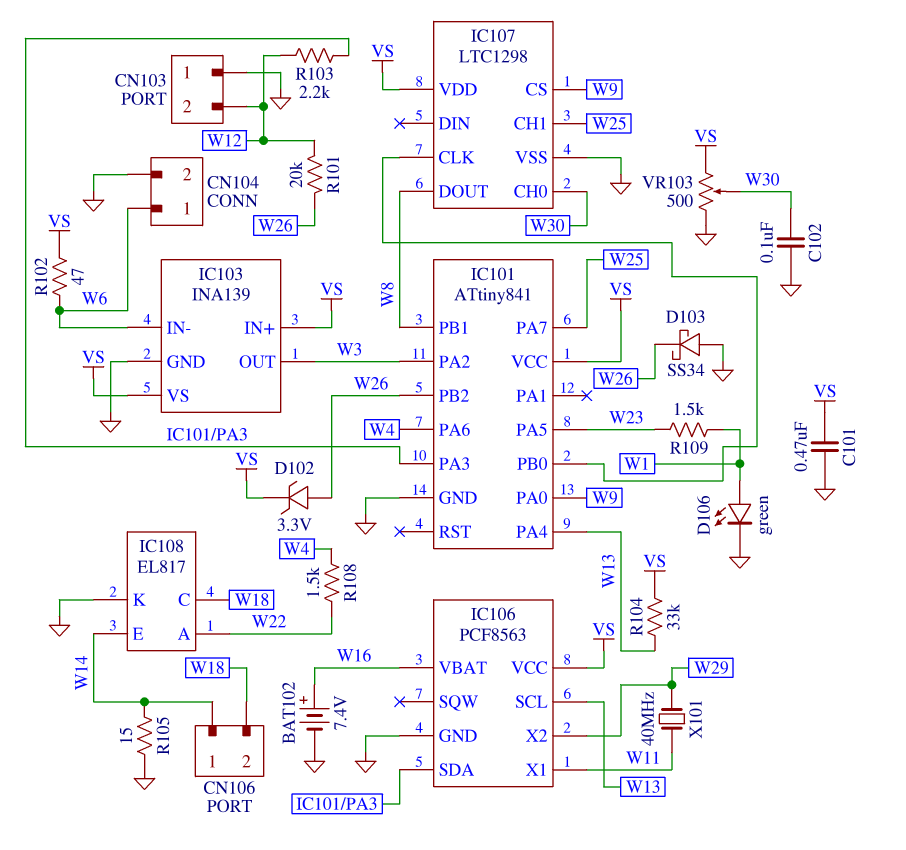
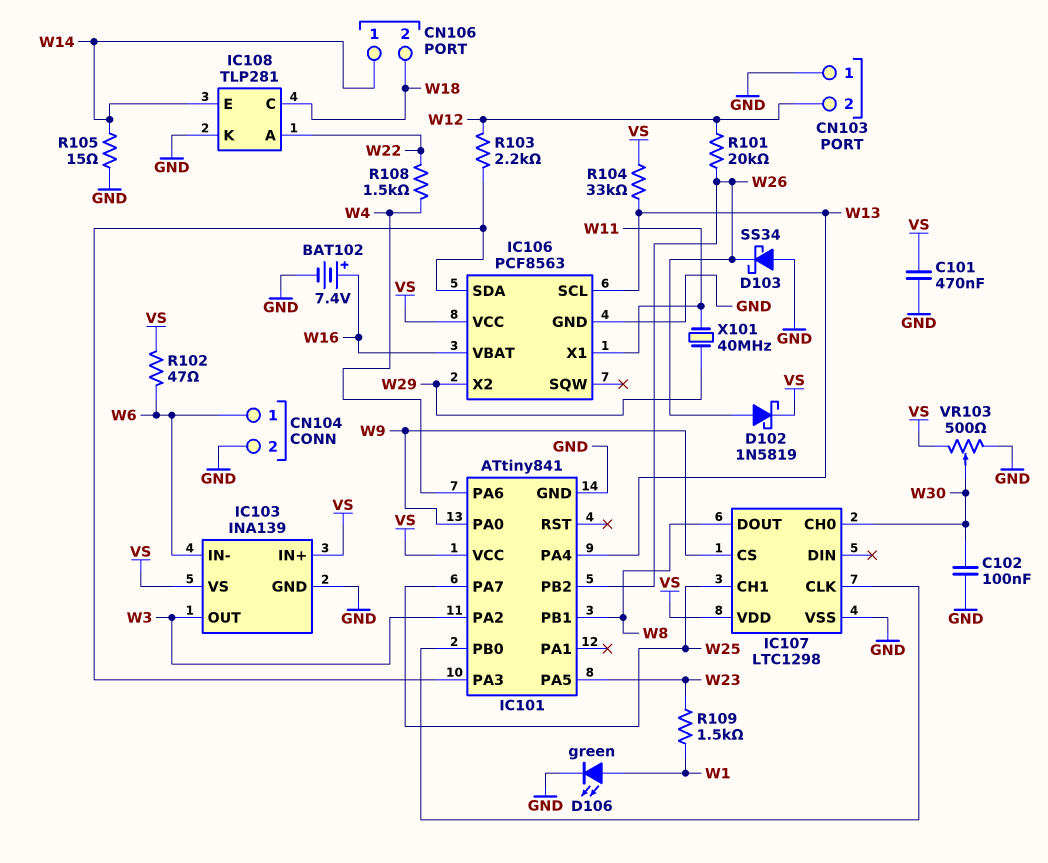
D102: zener 3.3V (A W26, K VS) -> schottky 1N5819 (A W26, K VS)
IC108: EL817 -> TLP281

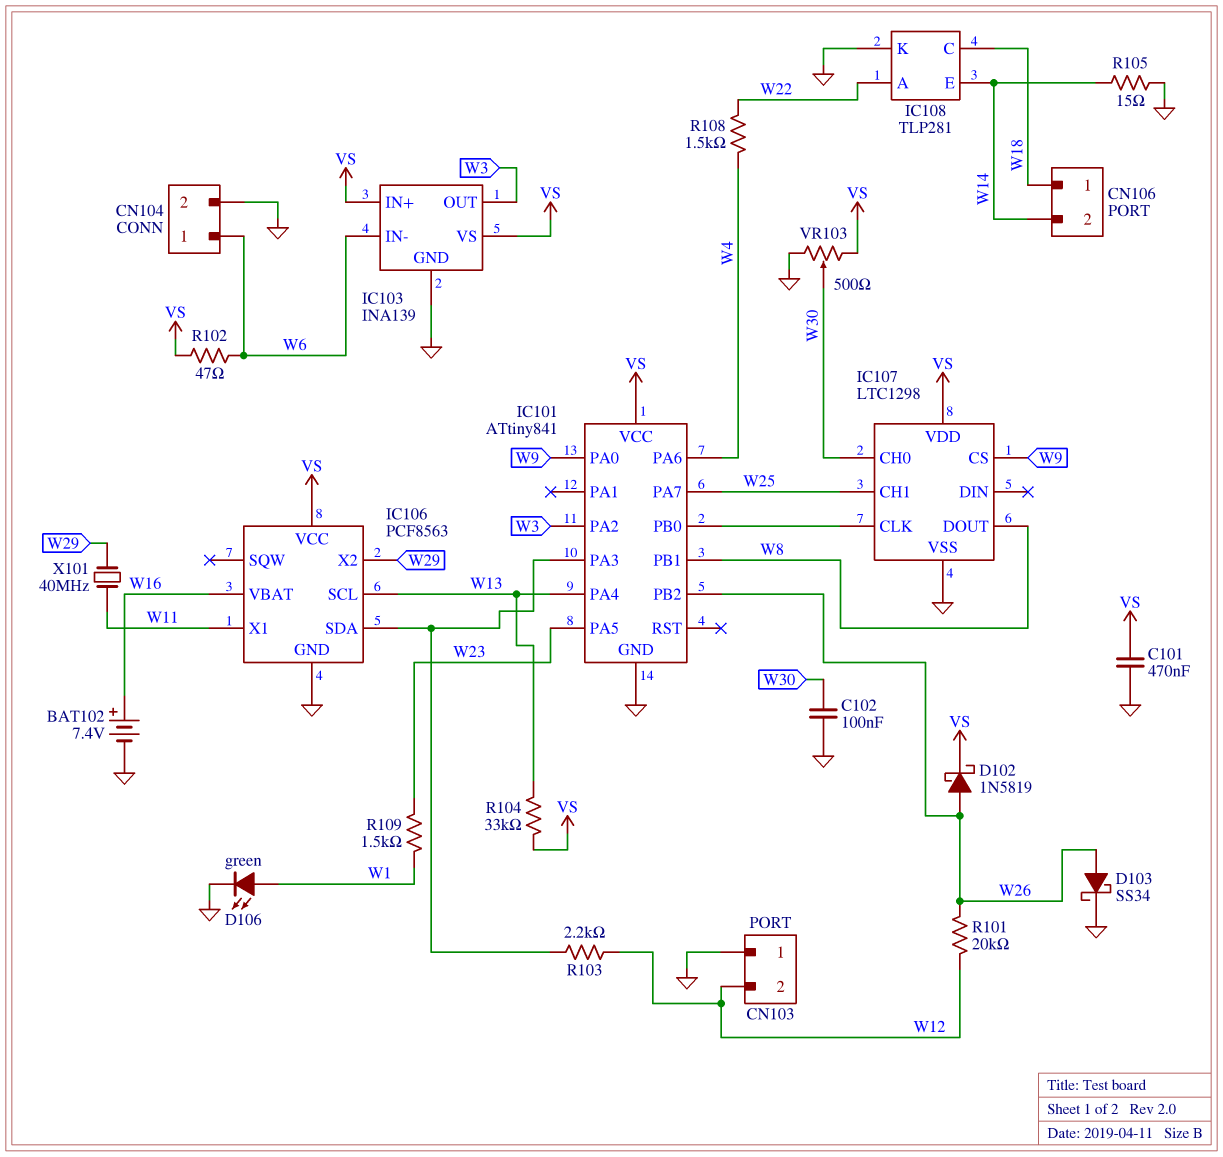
CN106 pin 1: W14 -> W18
CN106 pin 2: W18 -> W14
D103: schottky SS34 (A GND, K W26) -> schottky SS34 (A W26, K GND)

